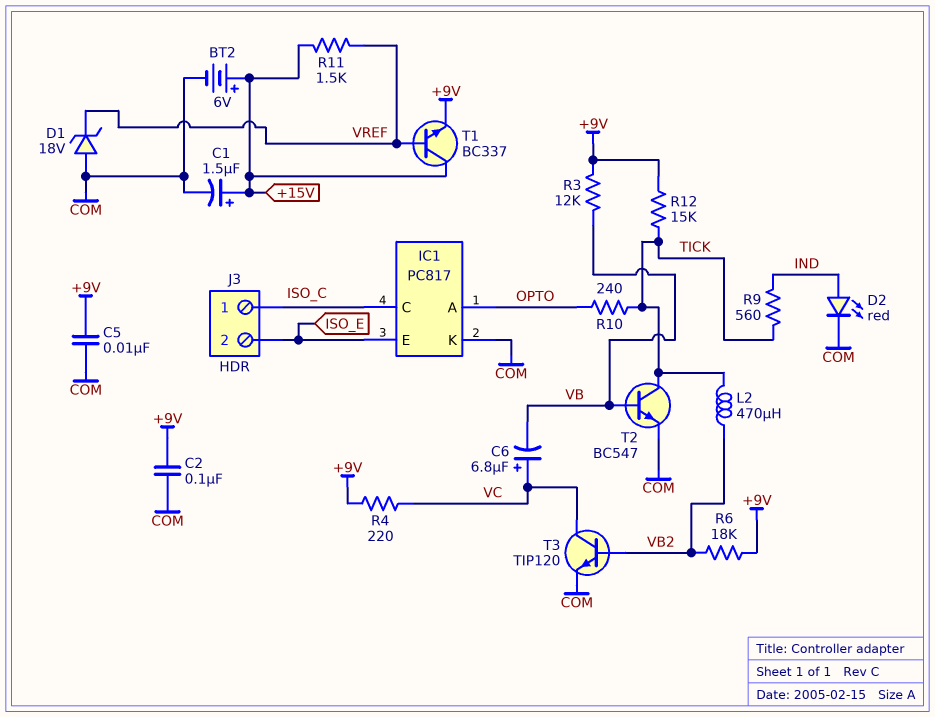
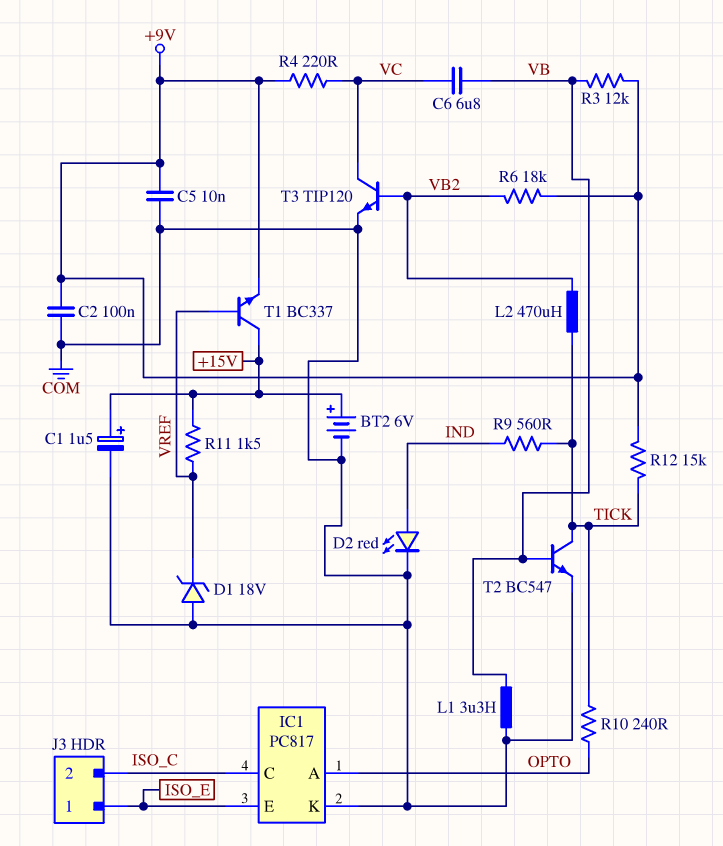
C6: 6.8uF (plus VC, minus VB) -> 6.8uF (VB, VC)
J3 pin 1: ISO_C -> ISO_E
J3 pin 2: ISO_E -> ISO_C
L1: none -> 3.3uH (COM, VB)

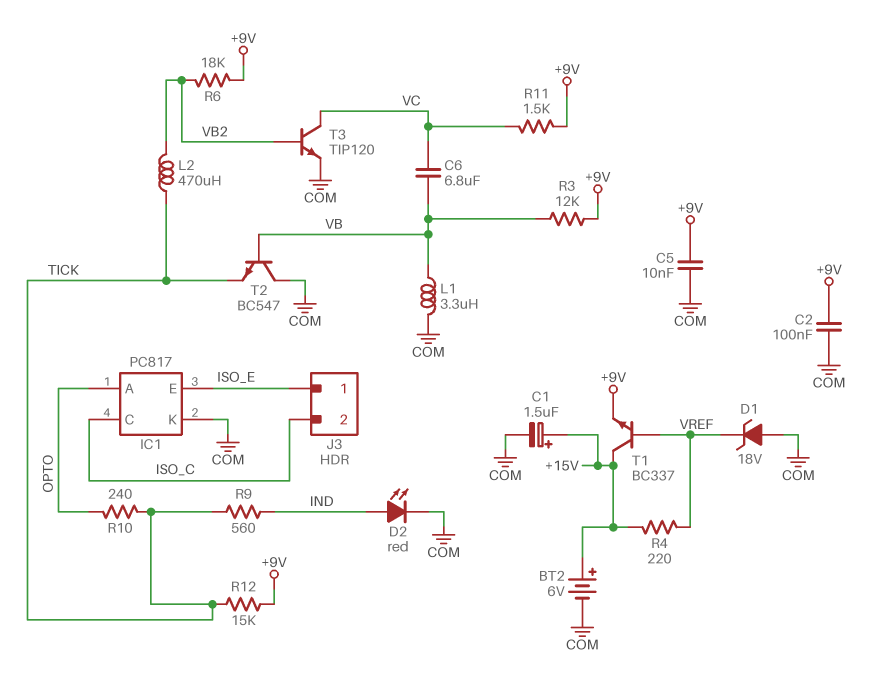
R4: 220 (+9V, VC) -> 220 (+15V, VREF)
R11: 1.5k (+15V, VREF) -> 1.5k (+9V, VC)
T2: NPN BC547 (B VB, C TICK, E COM) -> NPN BC547 (B VB, C COM, E TICK)

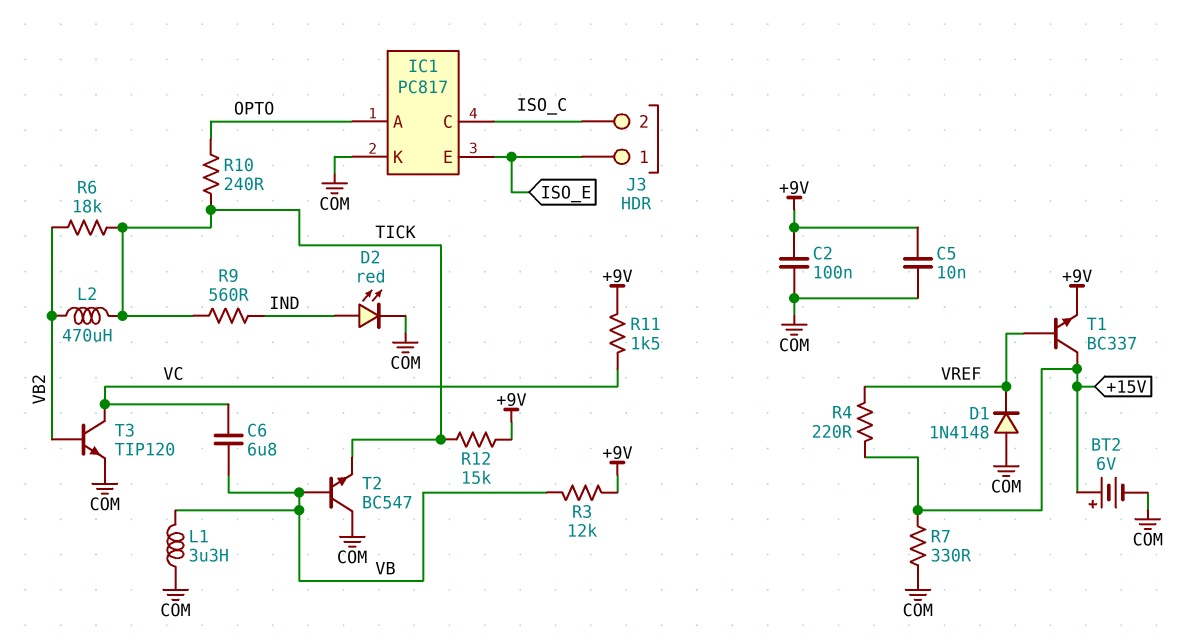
C1: 1.5uF (plus +15V, minus COM) -> none
D1: zener 18V (A COM, K VREF) -> diode 1N4148 (A COM, K VREF)
R6: 18k (+9V, VB2) -> 18k (TICK, VB2)
R7: none -> 330 (+15V, COM)

